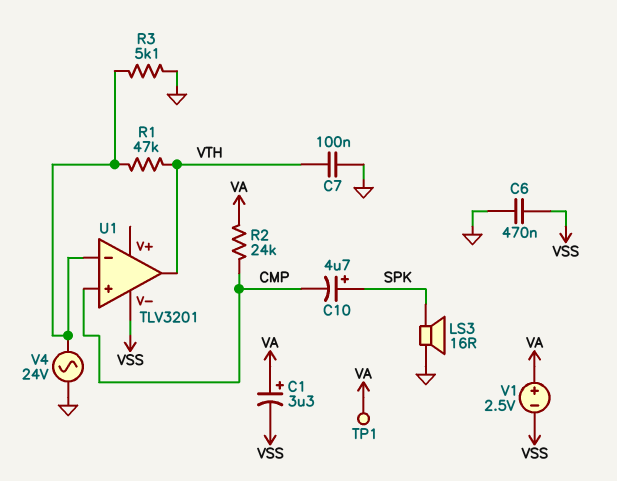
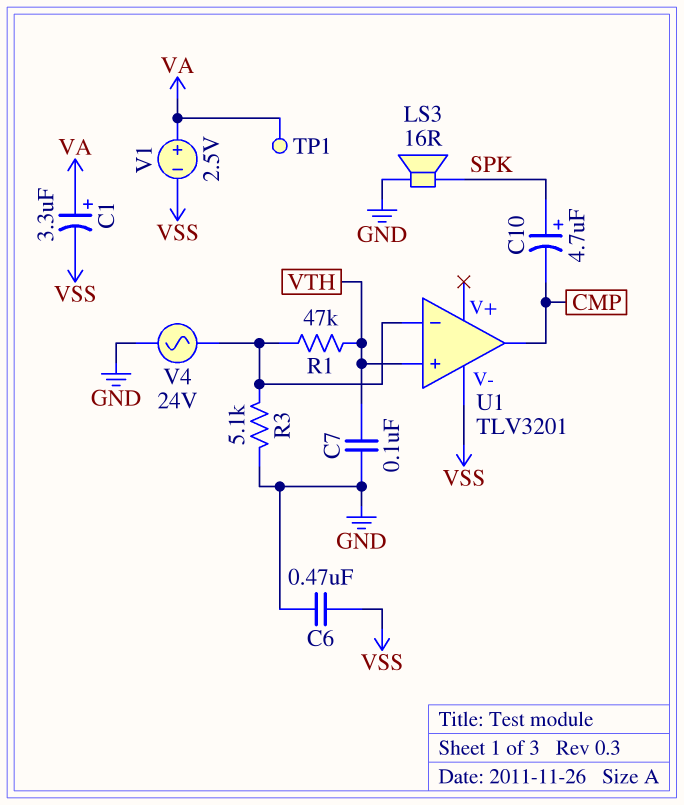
R2: 24k (CMP, VA) -> none
U1 pin in+: CMP -> VTH
U1 pin out: VTH -> CMP

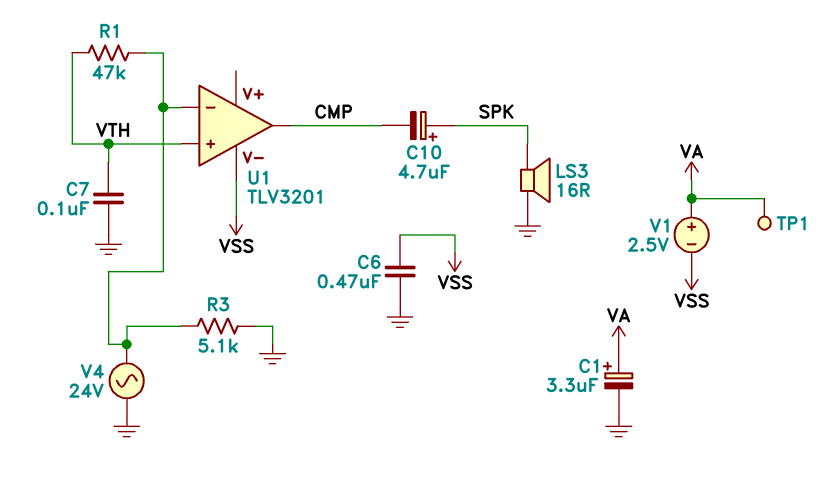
C1: 3.3uF (plus VA, minus VSS) -> 3.3uF (plus VA, minus GND)

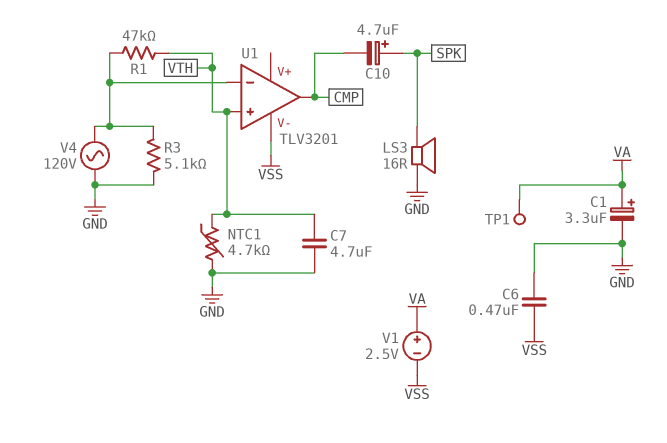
C7: 100nF (GND, VTH) -> 4.7uF (GND, VTH)
NTC1: none -> 4.7k (GND, VTH)
V4: AC 24V (GND, U1/in-) -> AC 120V (GND, U1/in-)

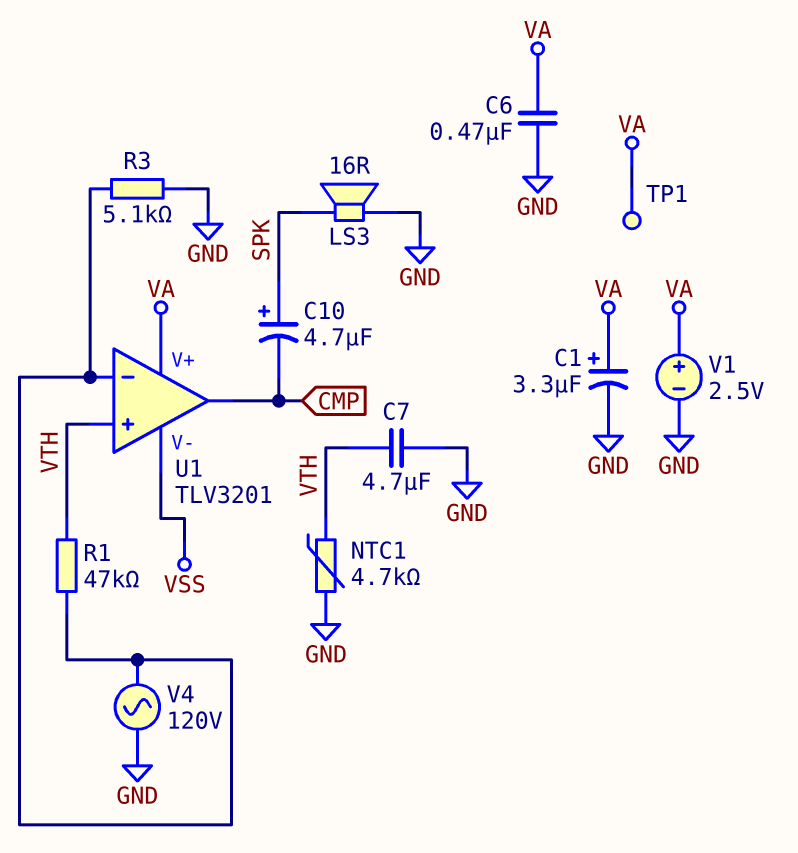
C6: 470nF (GND, VSS) -> 470nF (GND, VA)
U1 pin V+: none -> VA
V1: 2.5V (plus VA, minus VSS) -> 2.5V (plus VA, minus GND)

